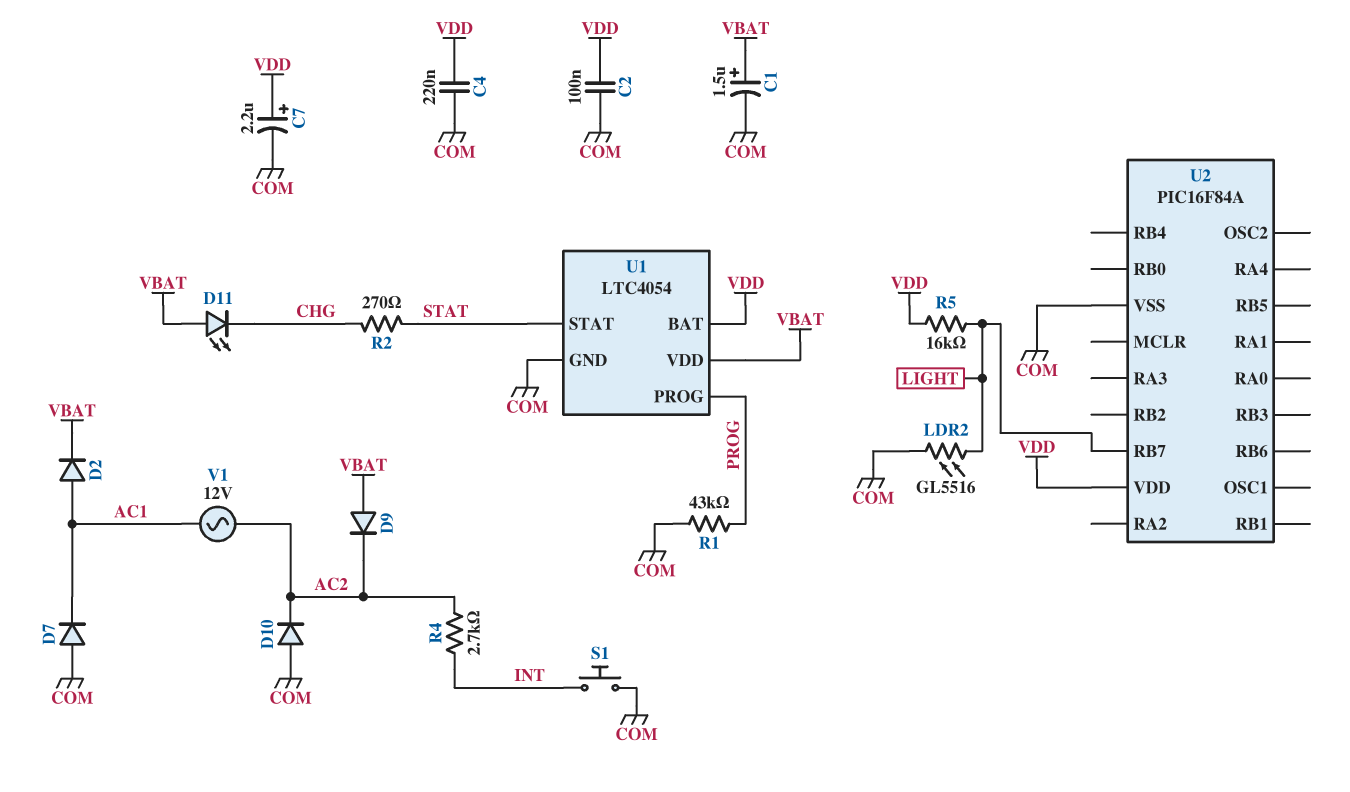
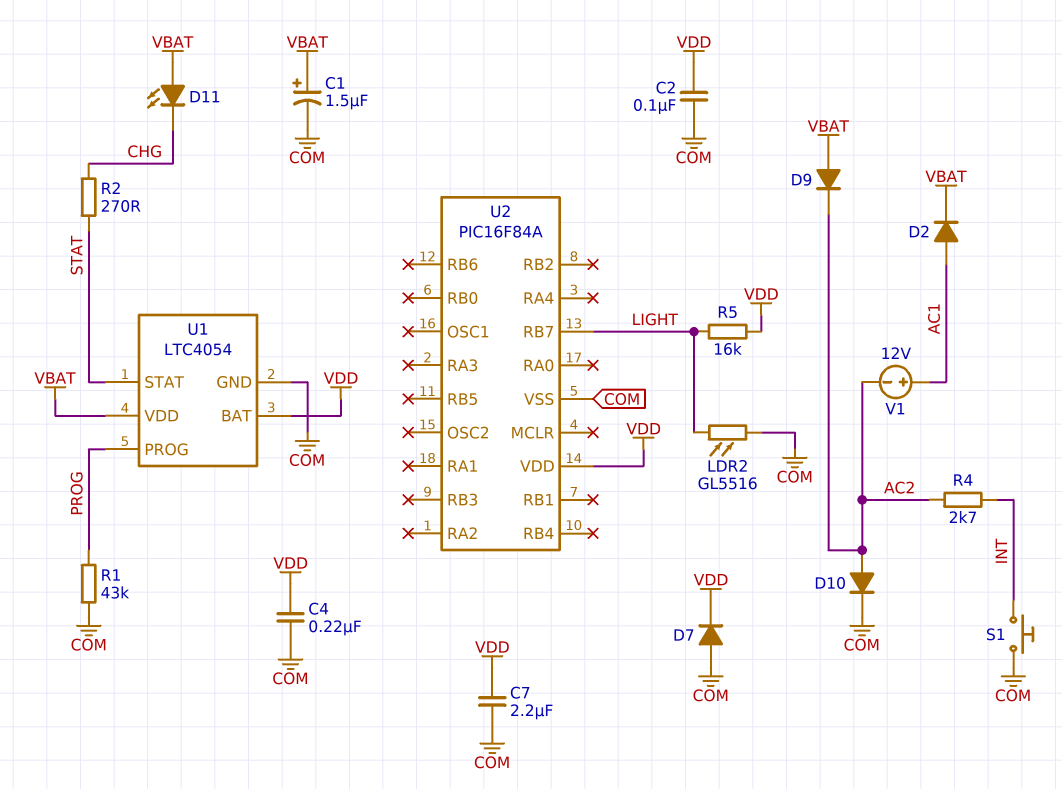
C7: 2.2uF (plus VDD, minus COM) -> 2.2uF (COM, VDD)
D7: diode (A COM, K AC1) -> diode (A COM, K VDD)
D10: diode (A COM, K AC2) -> diode (A AC2, K COM)
V1: AC 12V (AC1, AC2) -> 12V (plus AC1, minus AC2)

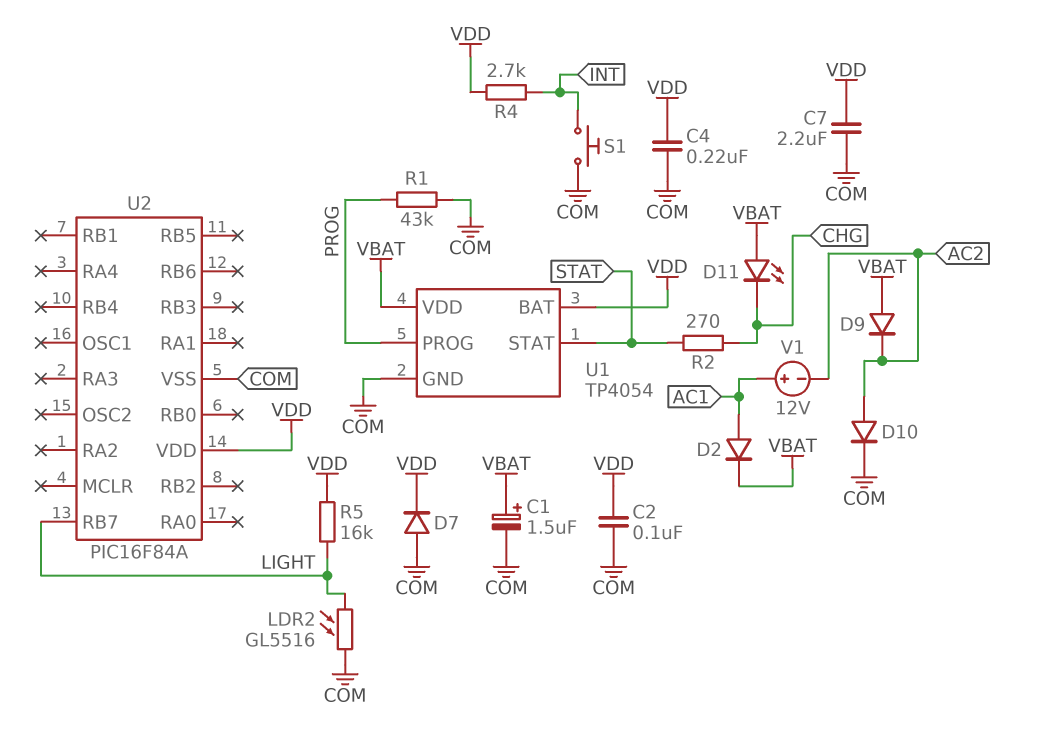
R4: 2.7k (AC2, INT) -> 2.7k (INT, VDD)
U1: LTC4054 -> TP4054

